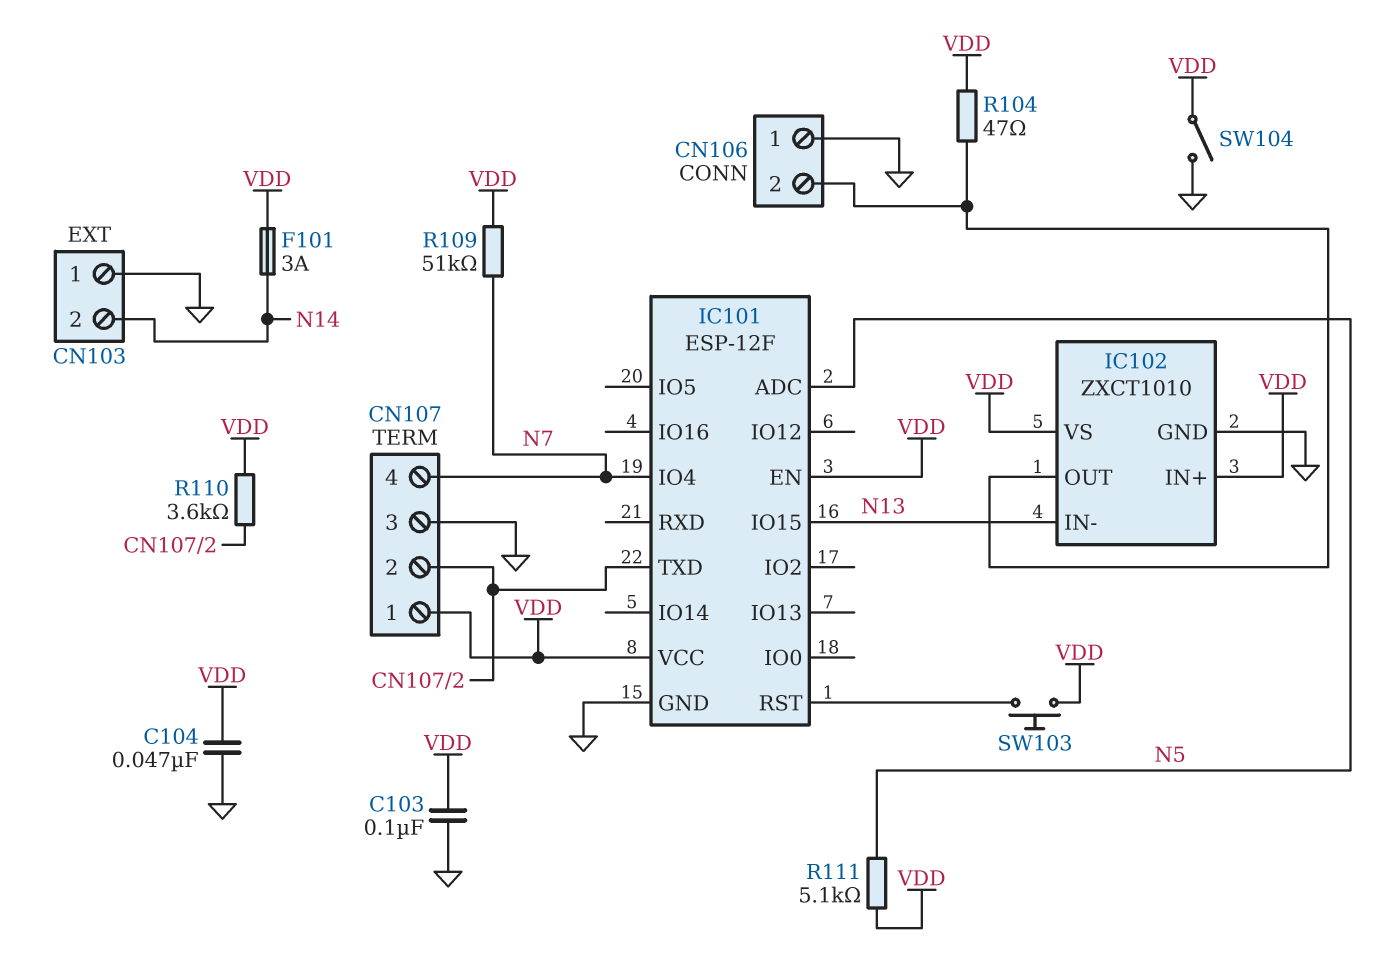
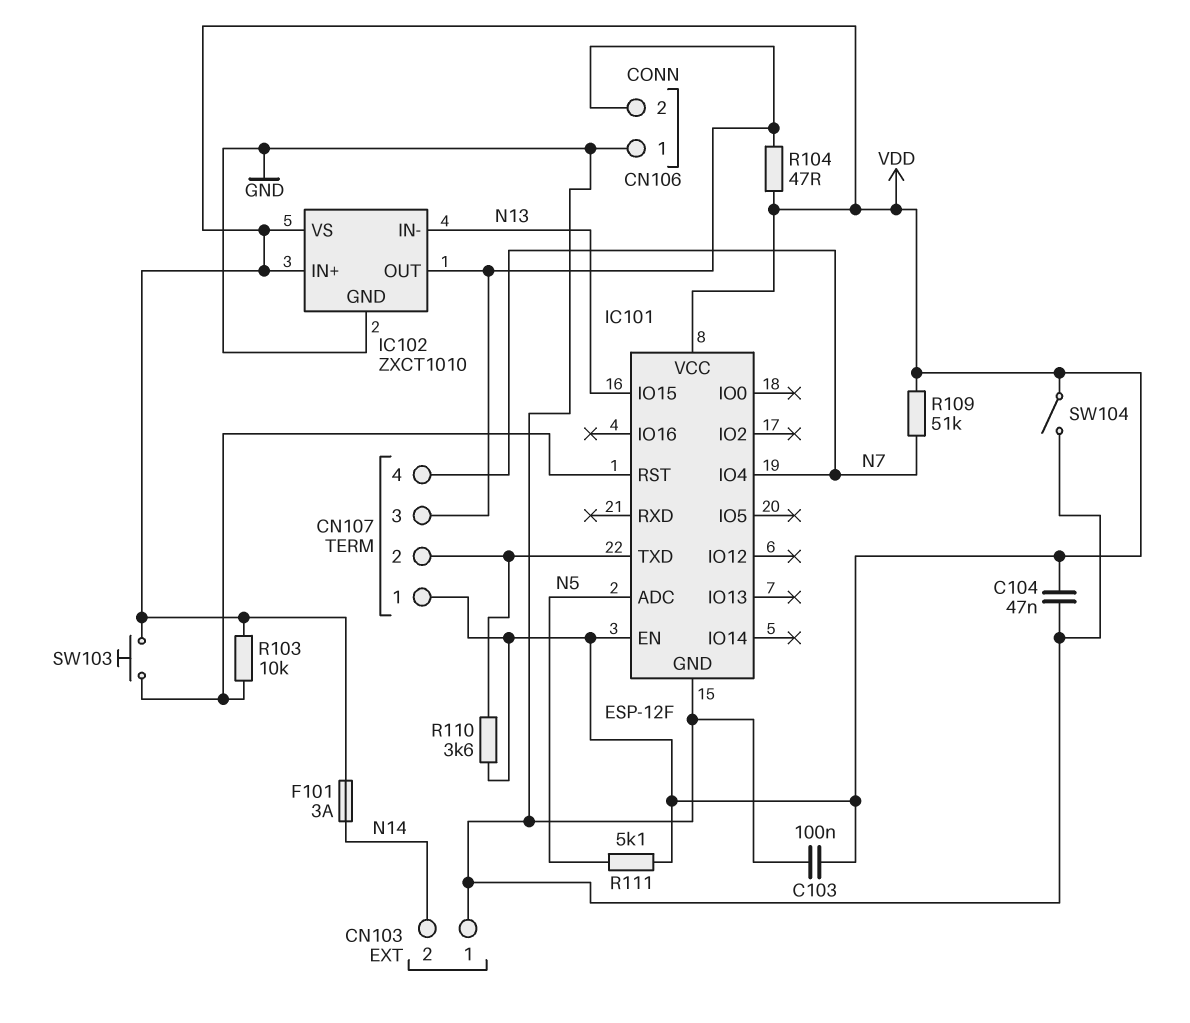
CN107 pin 3: GND -> CN106/2
R103: none -> 10k (IC101/RST, VDD)

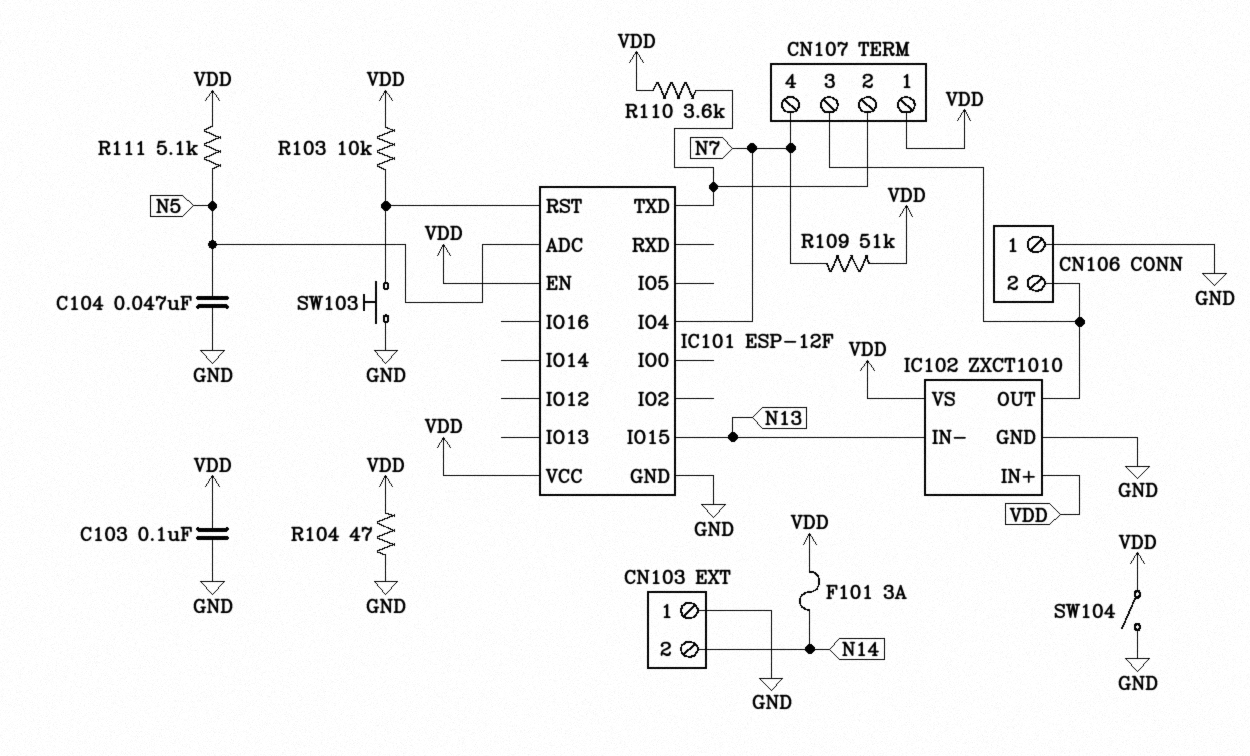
C104: 47nF (GND, VDD) -> 47nF (GND, N5)
R104: 47 (CN106/2, VDD) -> 47 (GND, VDD)
SW103: button (IC101/RST, VDD) -> button (GND, IC101/RST)

